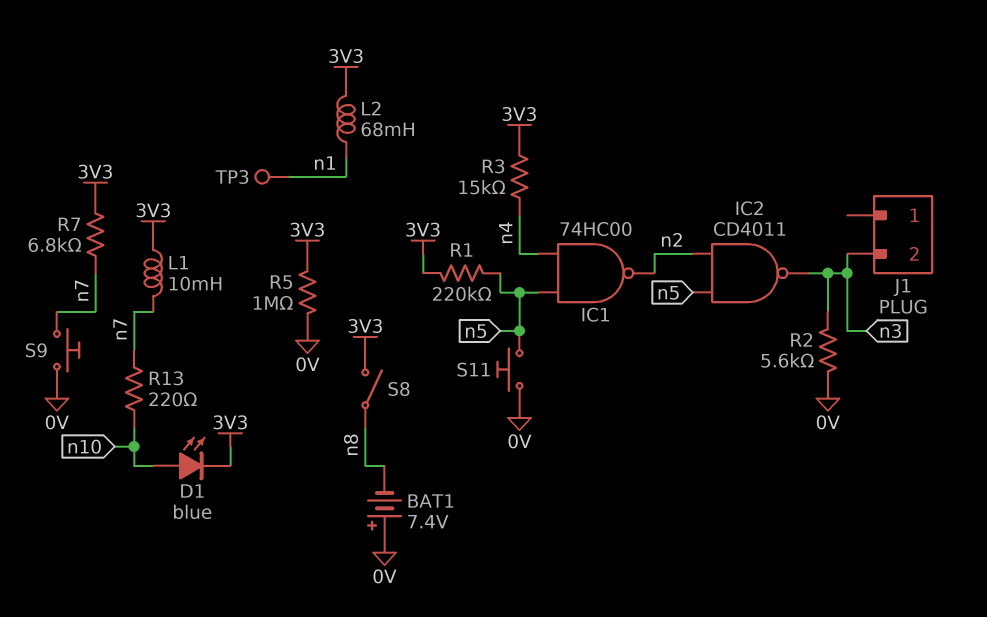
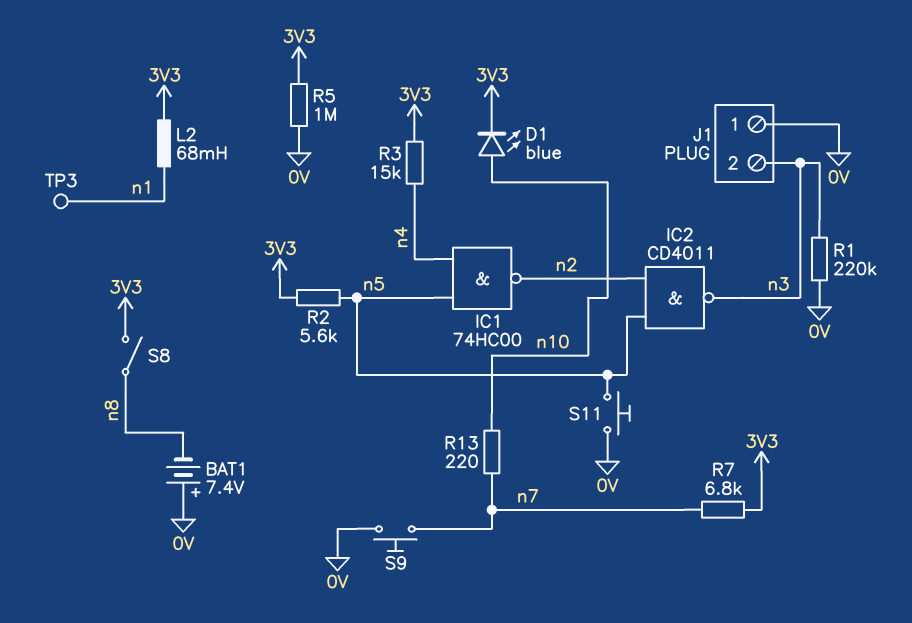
J1 pin 1: none -> 0V
L1: 10mH (3V3, n7) -> none
R1: 220k (3V3, n5) -> 220k (0V, n3)
R2: 5.6k (0V, n3) -> 5.6k (3V3, n5)

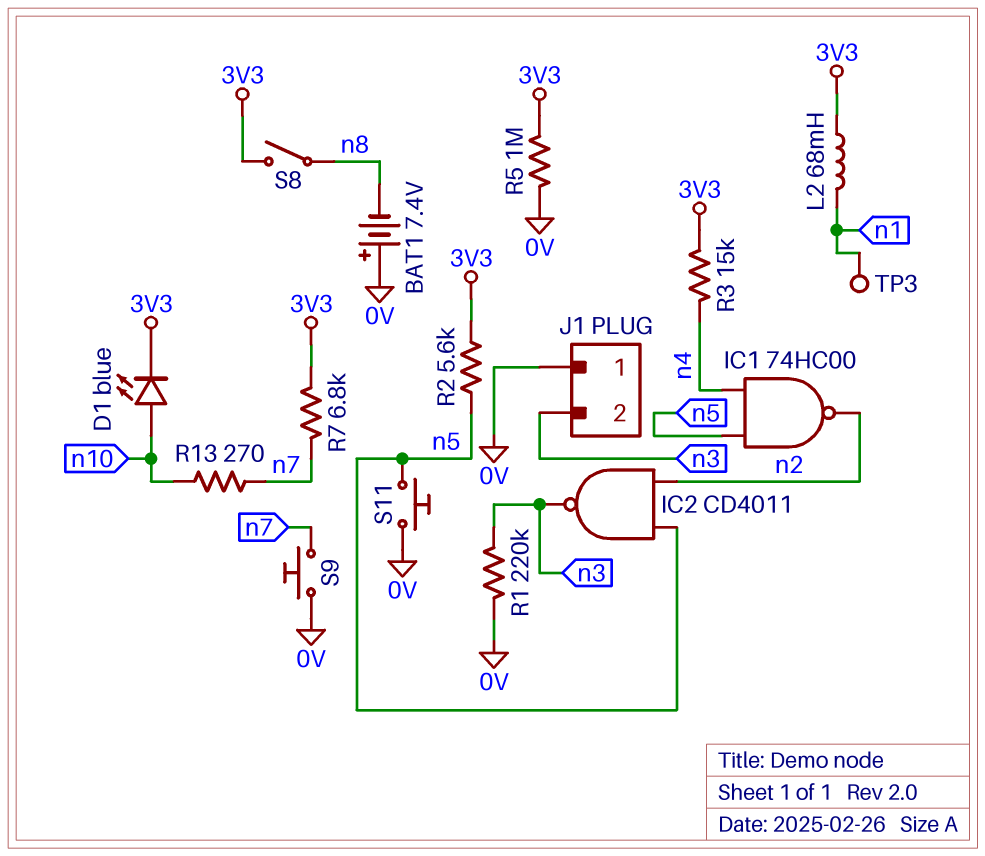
R13: 220 (n7, n10) -> 270 (n7, n10)

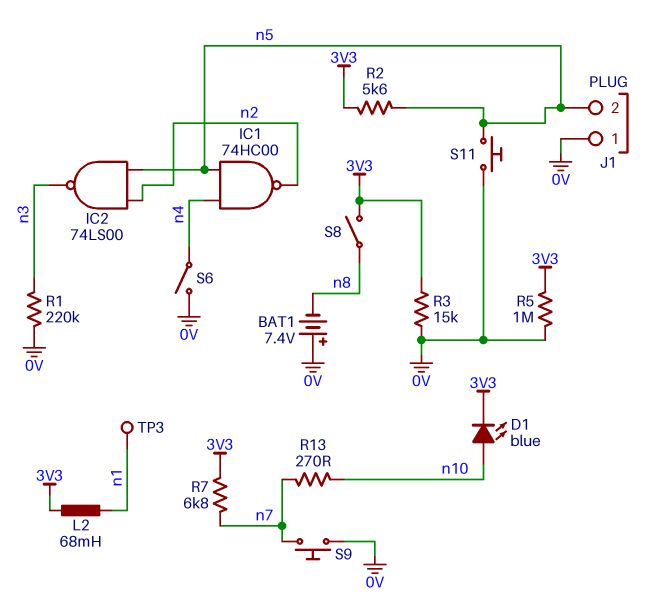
IC2: NAND CD4011 (in n2, in n5, out n3) -> NAND 74LS00 (in n2, in n5, out n3)
J1 pin 2: n3 -> n5
R3: 15k (3V3, n4) -> 15k (0V, 3V3)
S6: none -> switch (0V, n4)

